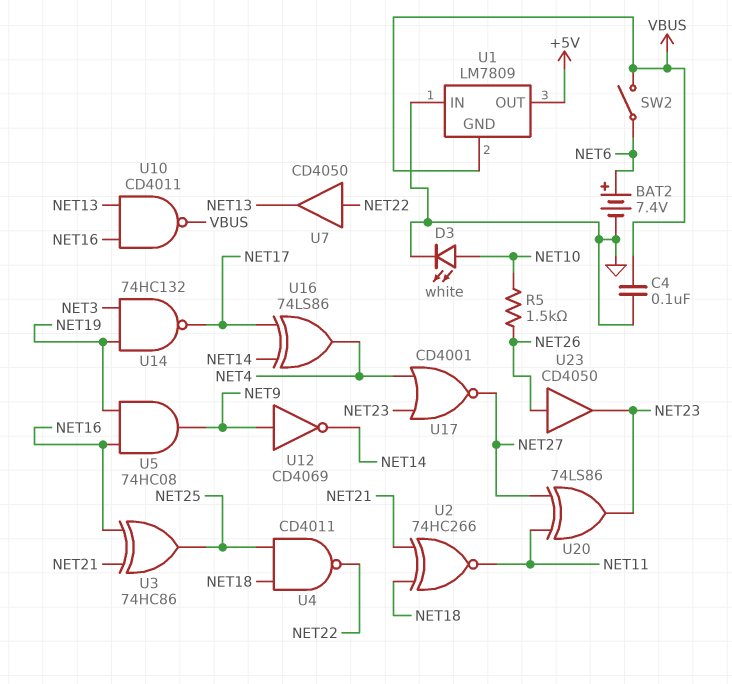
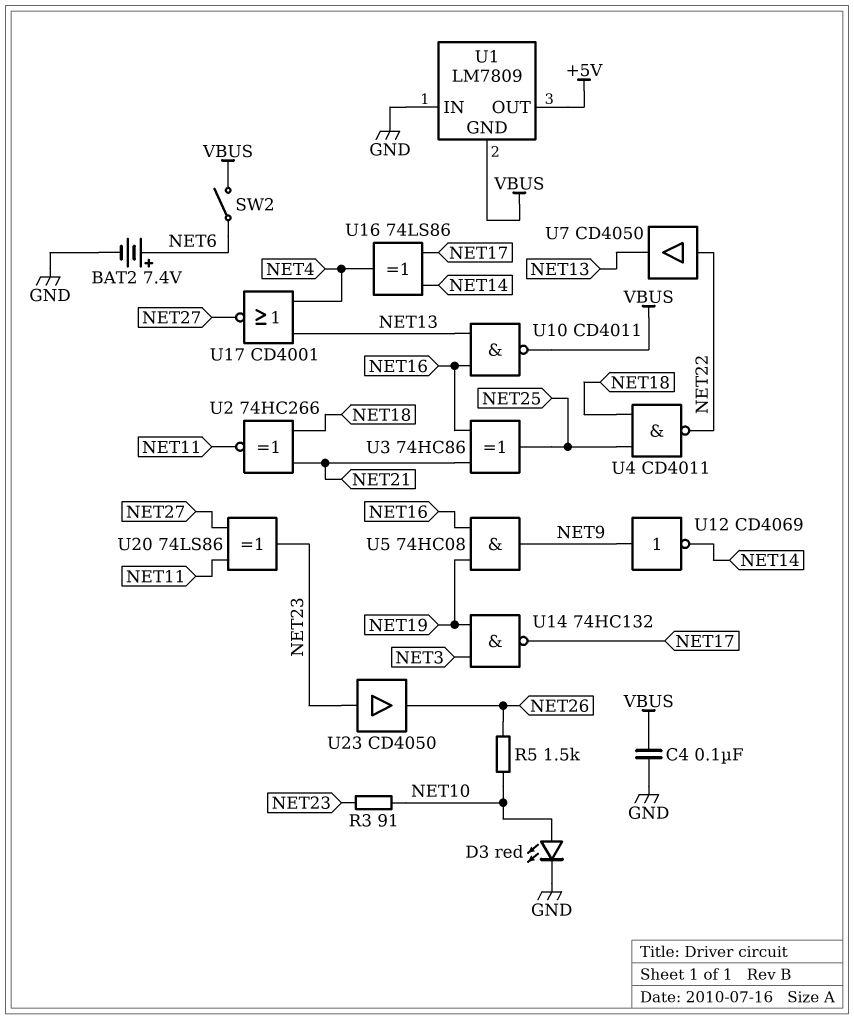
D3: LED white (A NET10, K GND) -> LED red (A NET10, K GND)
R3: none -> 91 (NET10, NET23)
U17: NOR CD4001 (in NET4, in NET23, out NET27) -> NOR CD4001 (in NET4, in NET13, out NET27)
U23: buffer CD4050 (in NET26, out NET23) -> buffer CD4050 (in NET23, out NET26)

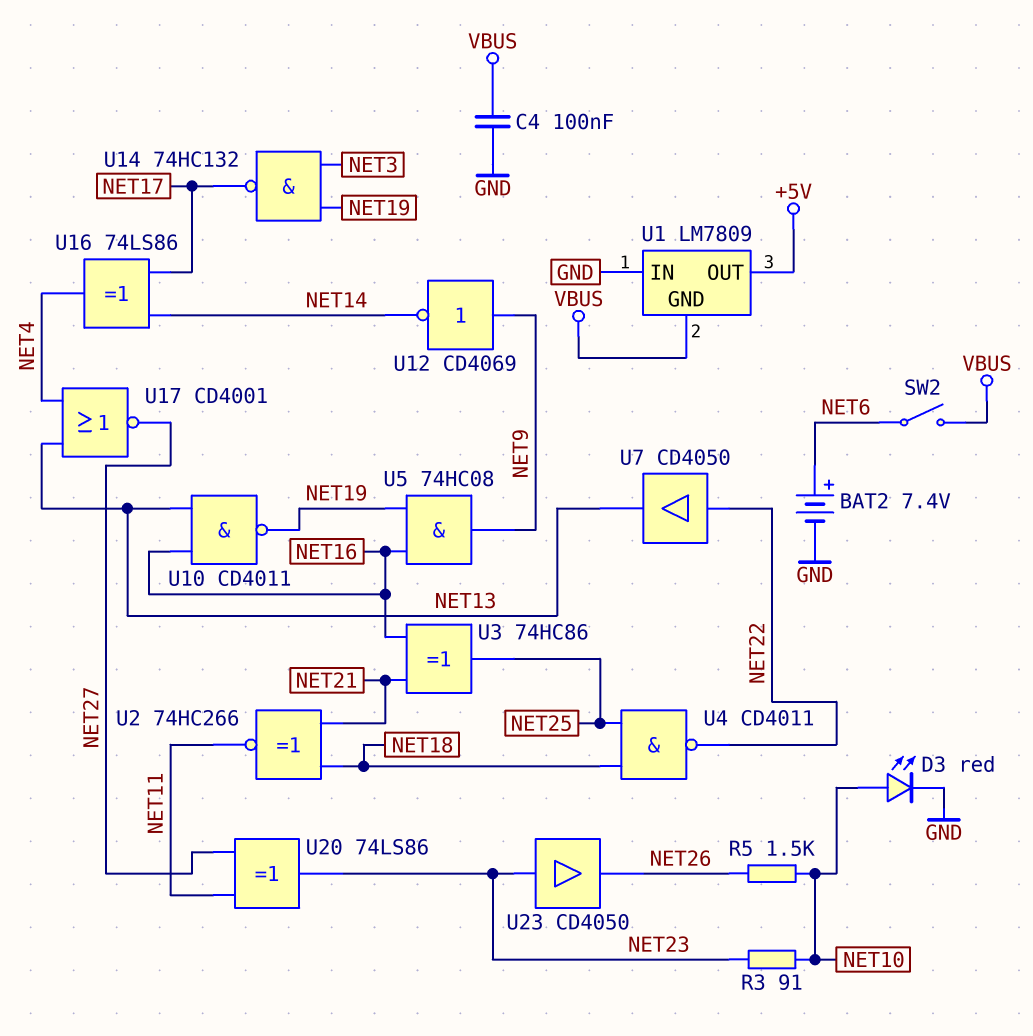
U10: NAND CD4011 (in NET13, in NET16, out VBUS) -> NAND CD4011 (in NET13, in NET16, out NET19)

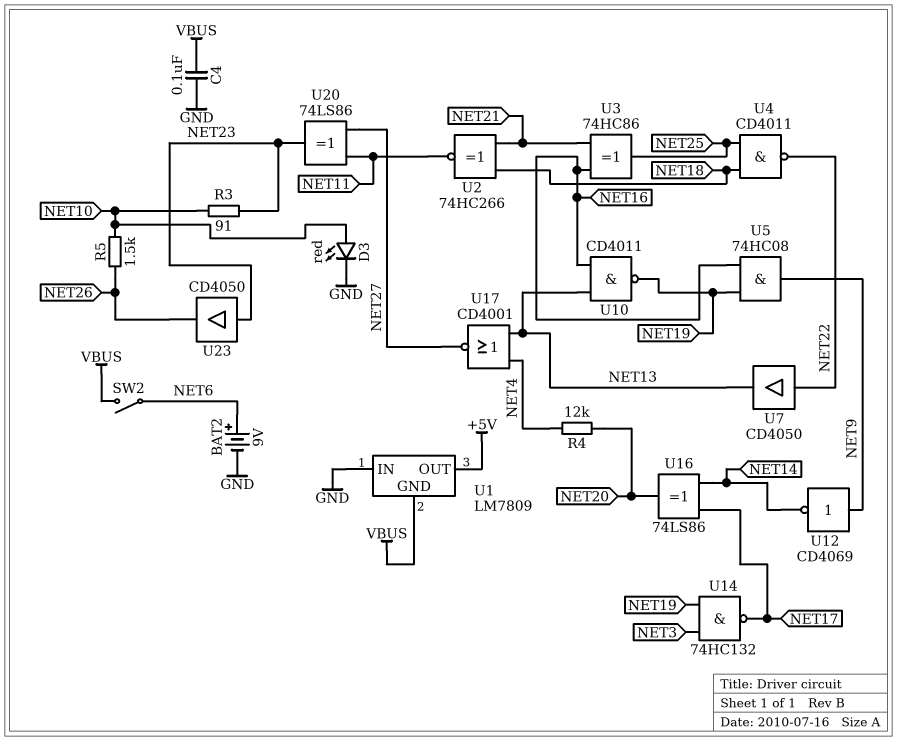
BAT2: 7.4V (plus NET6, minus GND) -> 9V (plus NET6, minus GND)
R4: none -> 12k (NET4, NET20)
U16: XOR 74LS86 (in NET14, in NET17, out NET4) -> XOR 74LS86 (in NET14, in NET17, out NET20)

